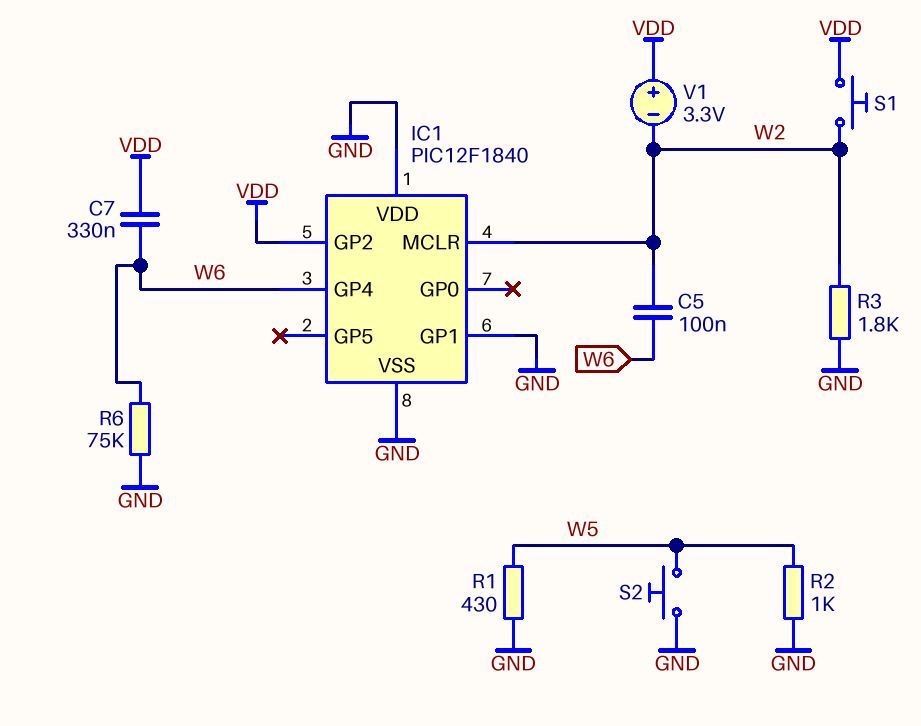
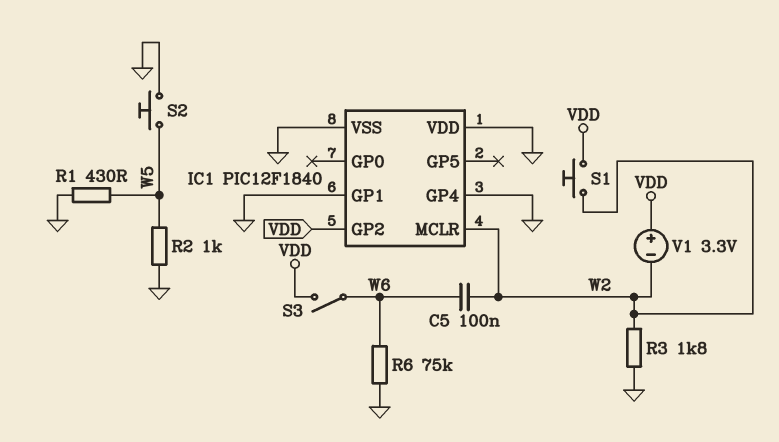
C7: 330nF (VDD, W6) -> none
IC1 pin GP4: W6 -> GND
S3: none -> switch (VDD, W6)

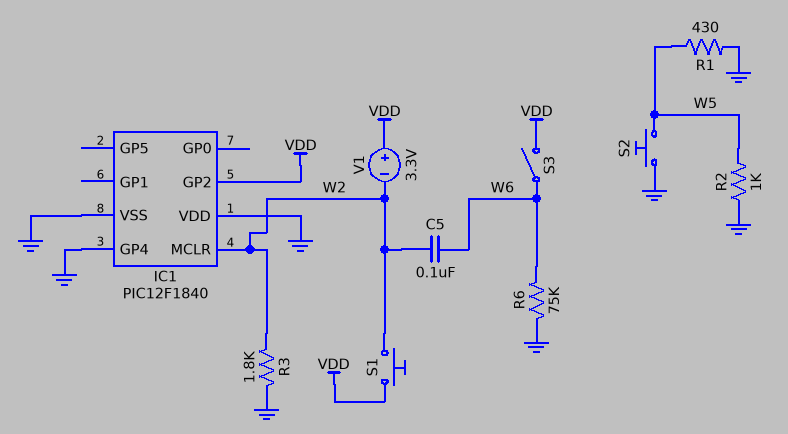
IC1 pin GP1: GND -> none

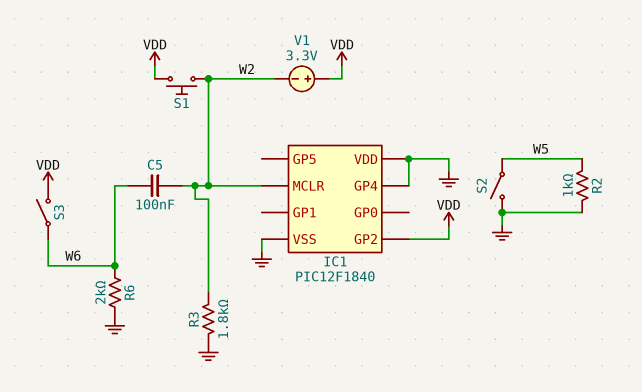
R1: 430 (GND, W5) -> none
R6: 75k (GND, W6) -> 2k (GND, W6)
S2: button (GND, W5) -> switch (GND, W5)

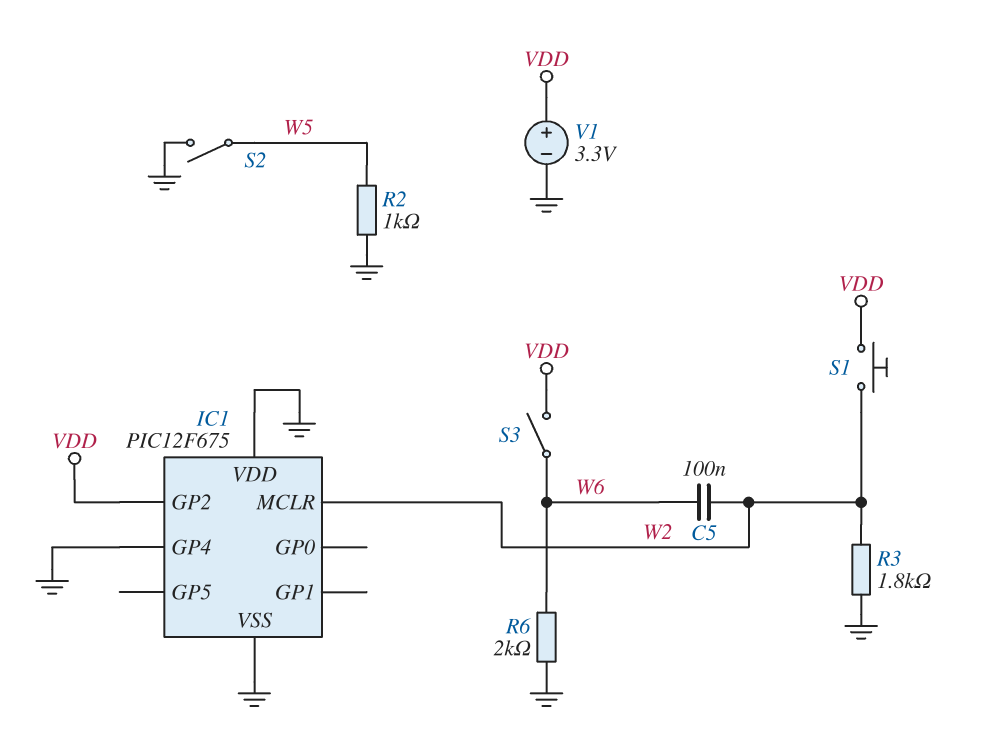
IC1: PIC12F1840 -> PIC12F675
V1: 3.3V (plus VDD, minus W2) -> 3.3V (plus VDD, minus GND)

